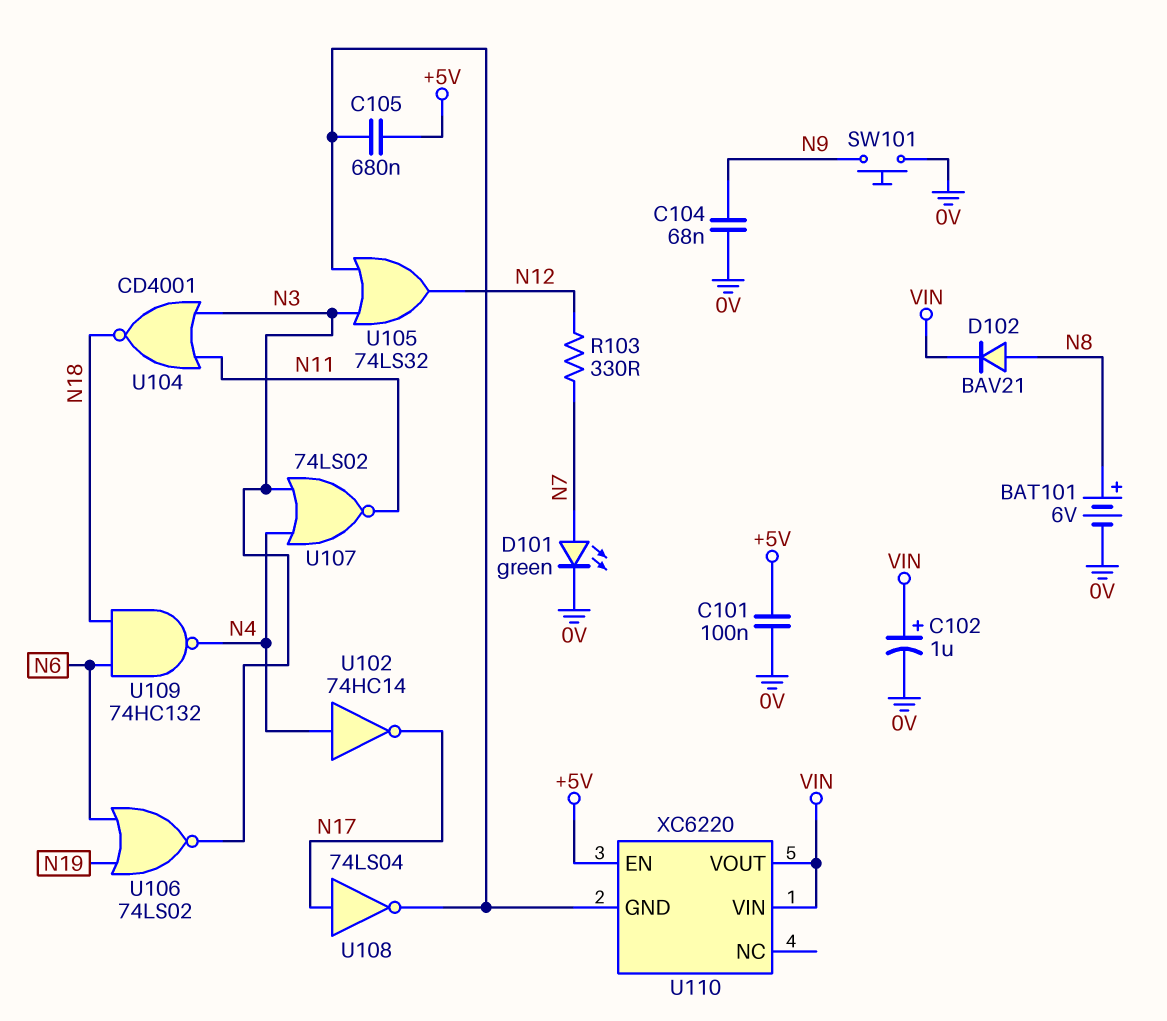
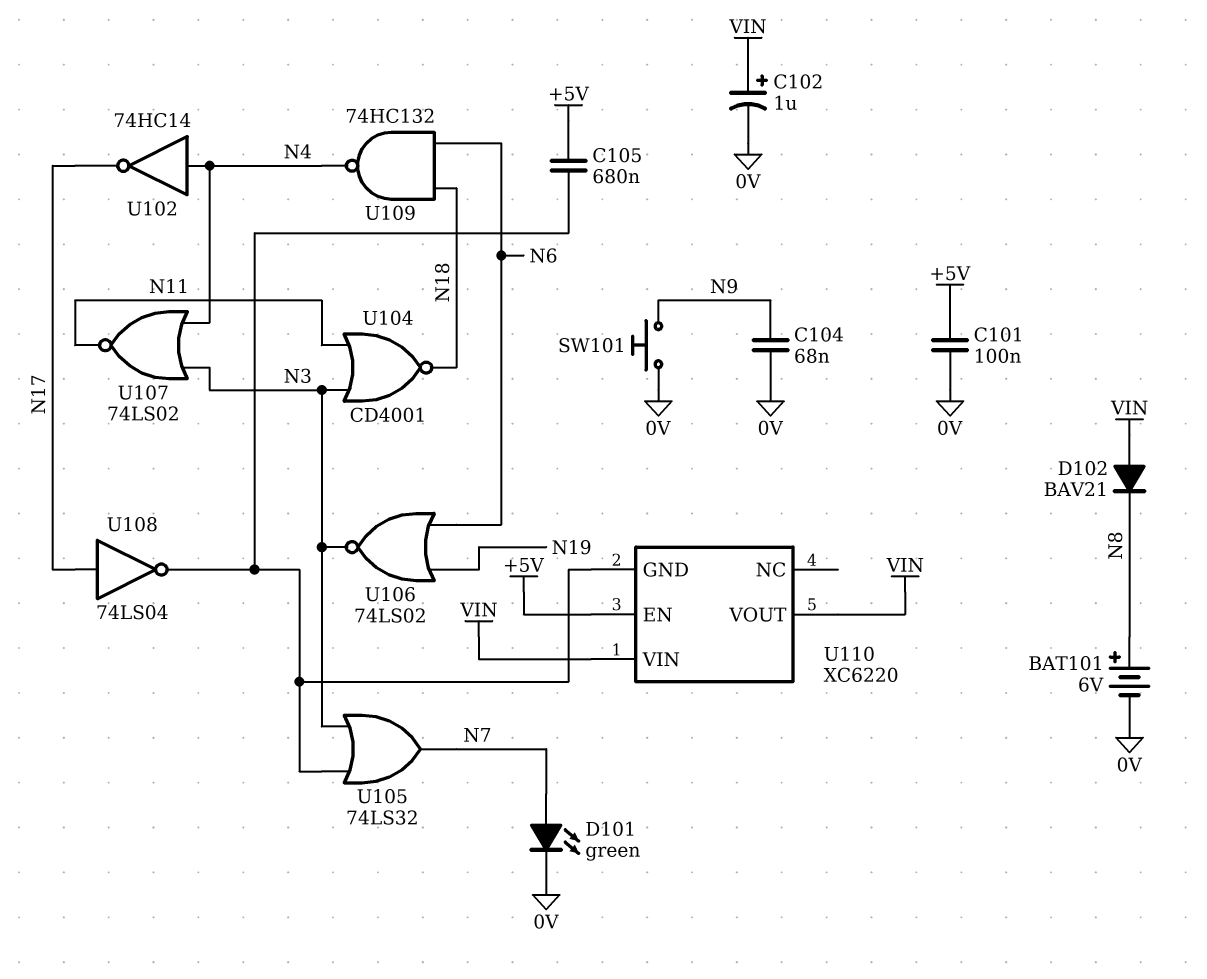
D102: diode BAV21 (A N8, K VIN) -> diode BAV21 (A VIN, K N8)
R103: 330 (N7, N12) -> none
U105: OR 74LS32 (in N3, in U110/GND, out N12) -> OR 74LS32 (in N3, in U110/GND, out N7)

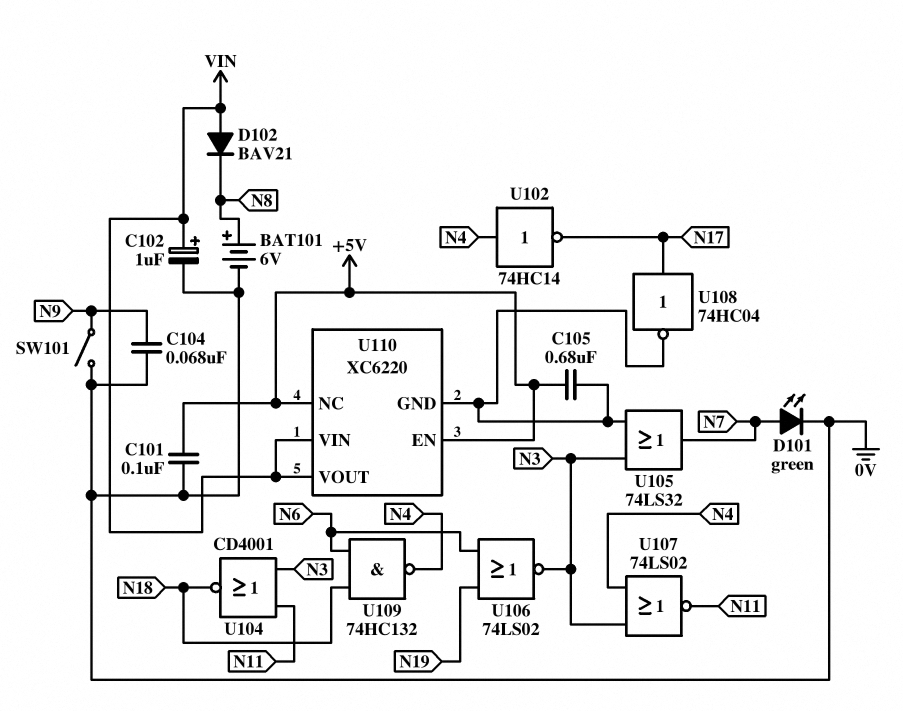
SW101: button (0V, N9) -> switch (0V, N9)
U108: NOT 74LS04 (in N17, out U110/GND) -> NOT 74HC04 (in N17, out U110/GND)
U110 pin NC: none -> +5V

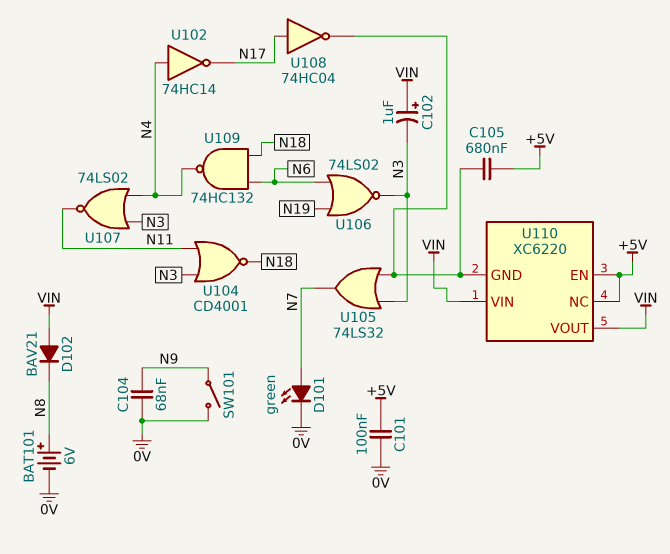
C102: 1uF (plus VIN, minus 0V) -> 1uF (plus VIN, minus N3)

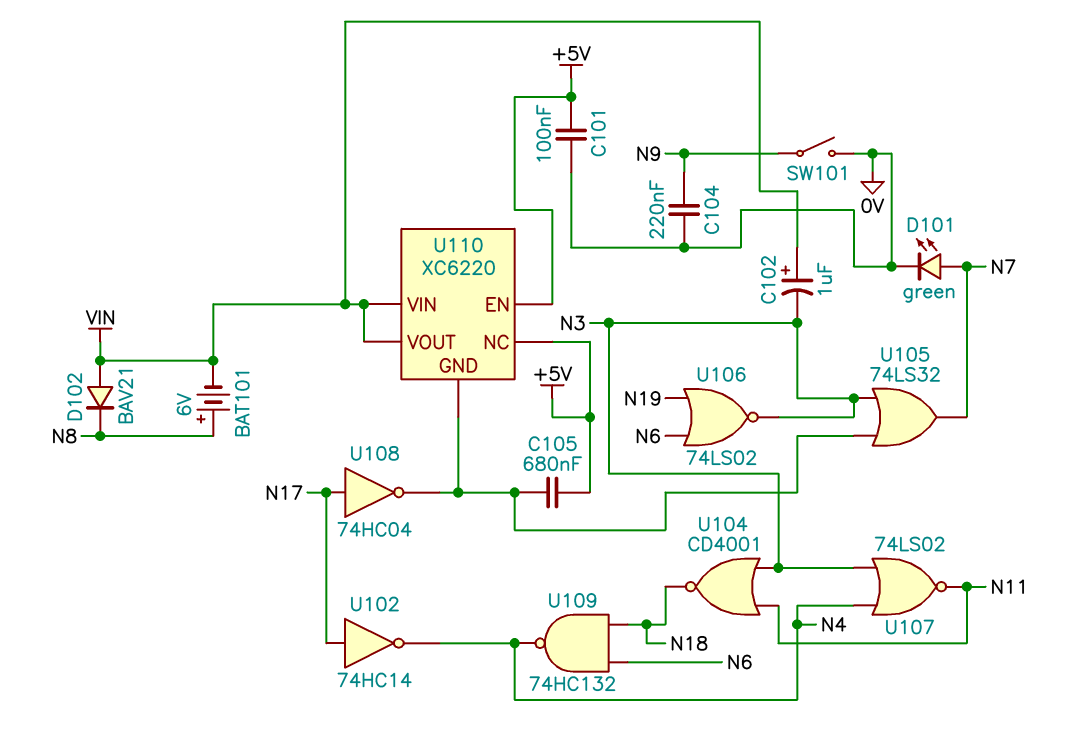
BAT101: 6V (plus N8, minus 0V) -> 6V (plus N8, minus VIN)
C104: 68nF (0V, N9) -> 220nF (0V, N9)
U102: NOT 74HC14 (in N4, out N17) -> NOT 74HC14 (in N17, out N4)

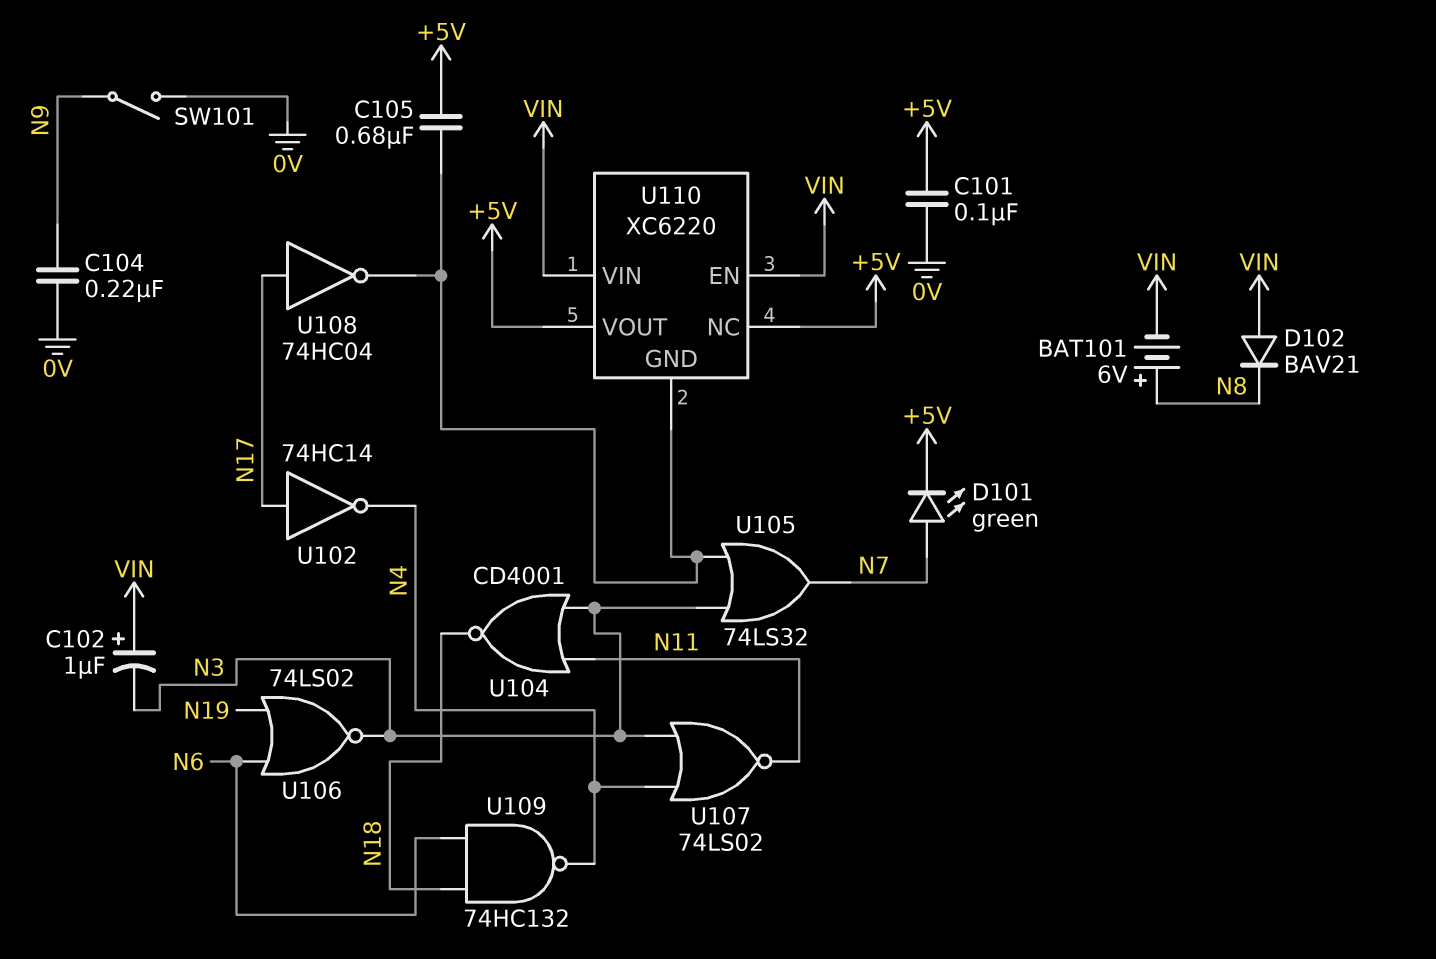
D101: LED green (A N7, K 0V) -> LED green (A N7, K +5V)
U110 pin EN: +5V -> VIN
U110 pin VOUT: VIN -> +5V

